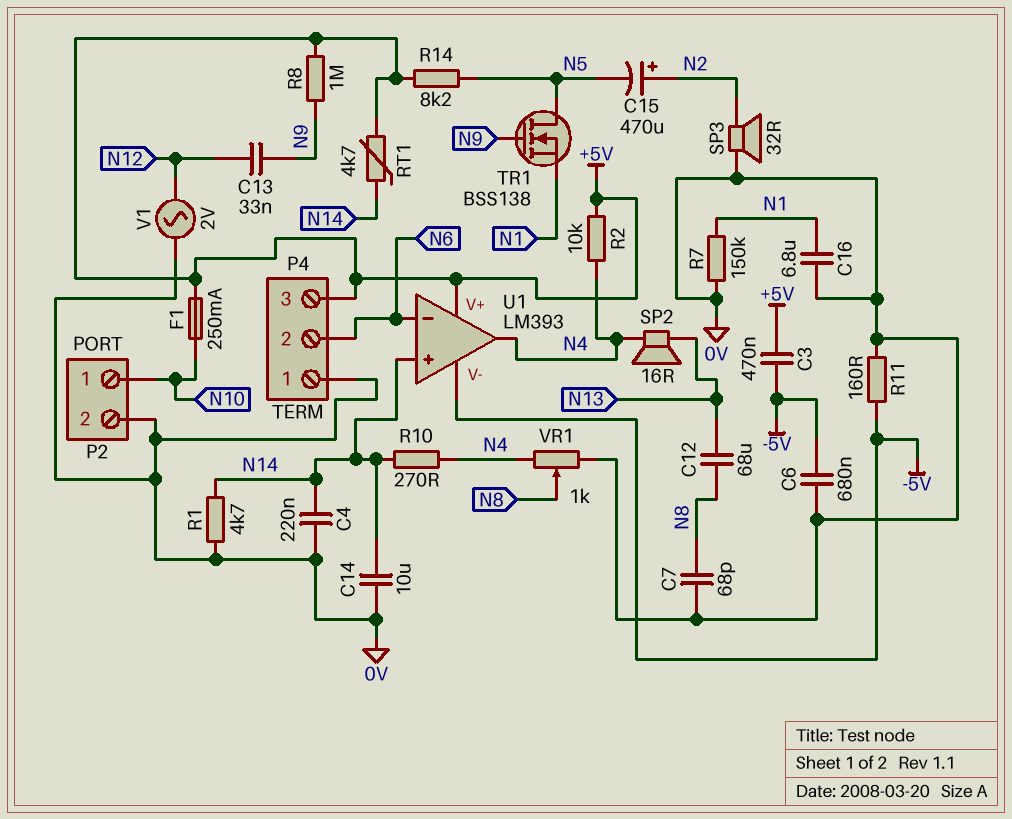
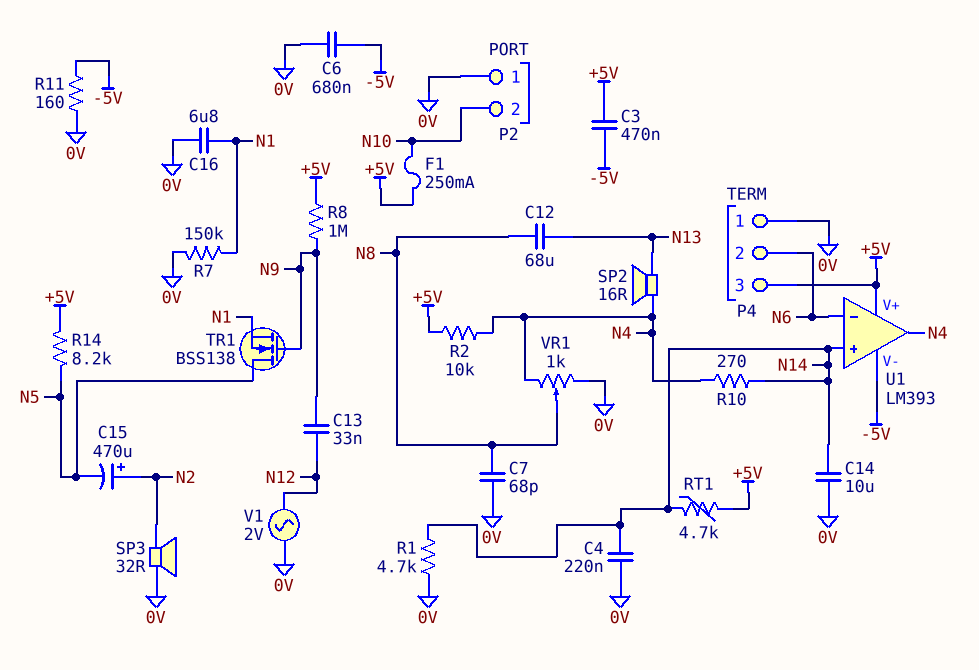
P2 pin 1: N10 -> 0V
P2 pin 2: 0V -> N10

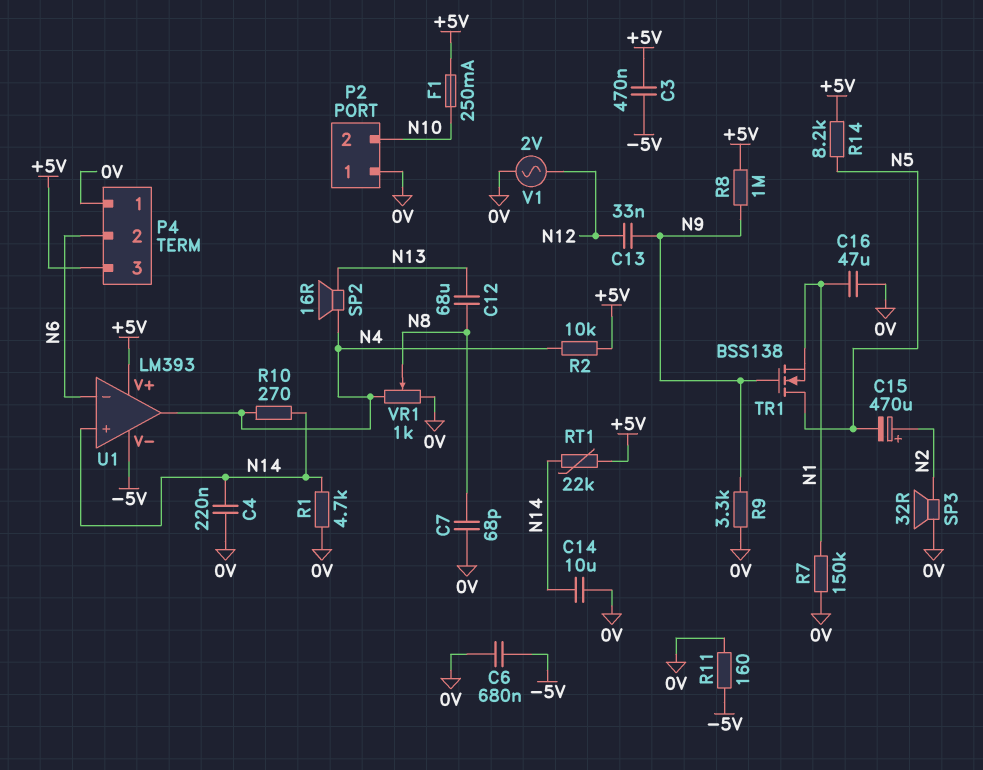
C16: 6.8uF (0V, N1) -> 47uF (0V, N1)
R9: none -> 3.3k (0V, N9)
RT1: 4.7k (+5V, N14) -> 22k (+5V, N14)

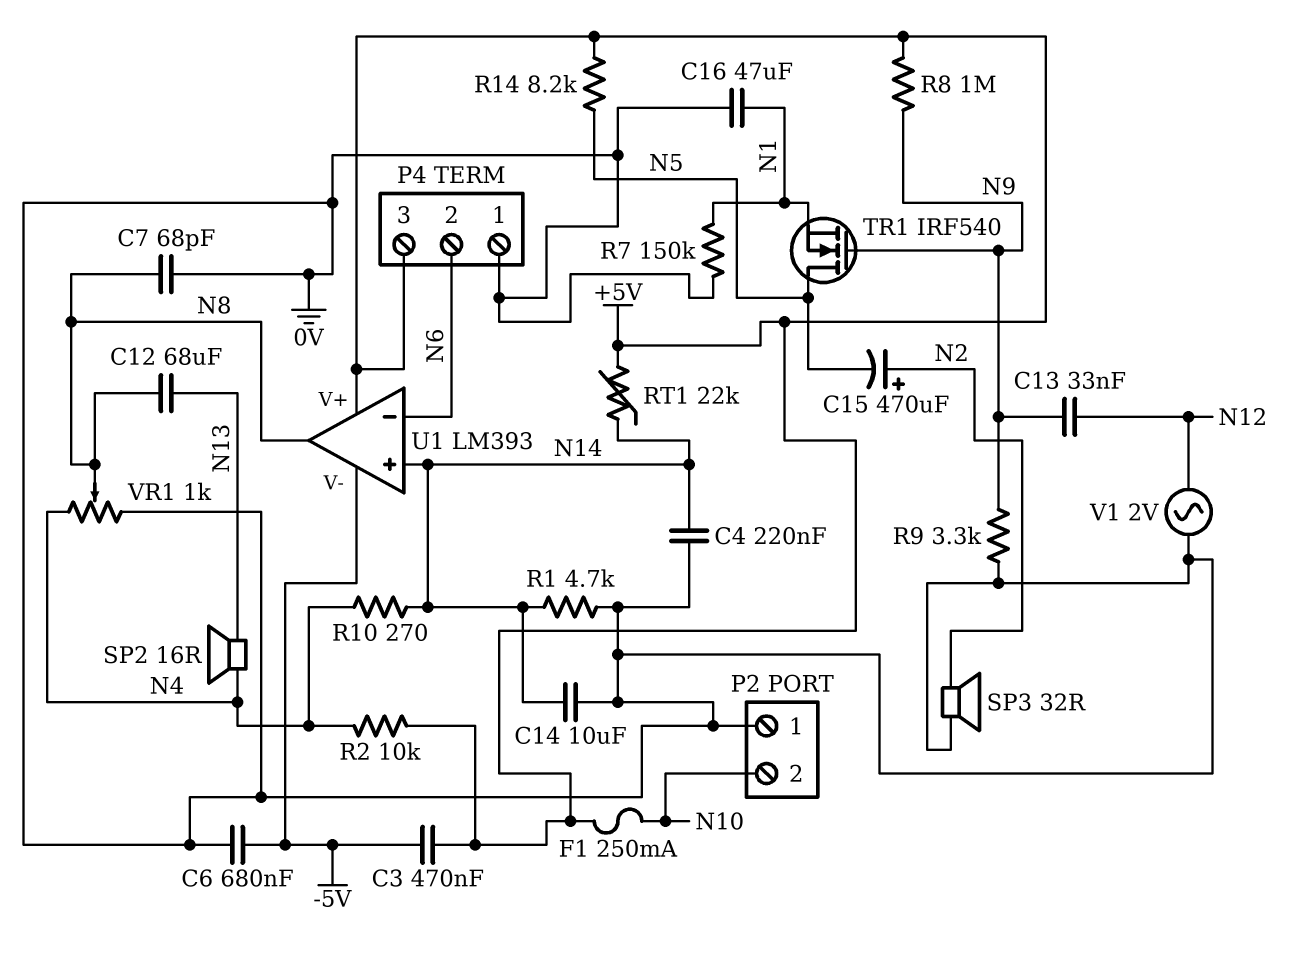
R11: 160 (-5V, 0V) -> none
TR1: NMOS BSS138 (G N9, D N5, S N1) -> NMOS IRF540 (G N9, D N5, S N1)
U1 pin out: N4 -> N8

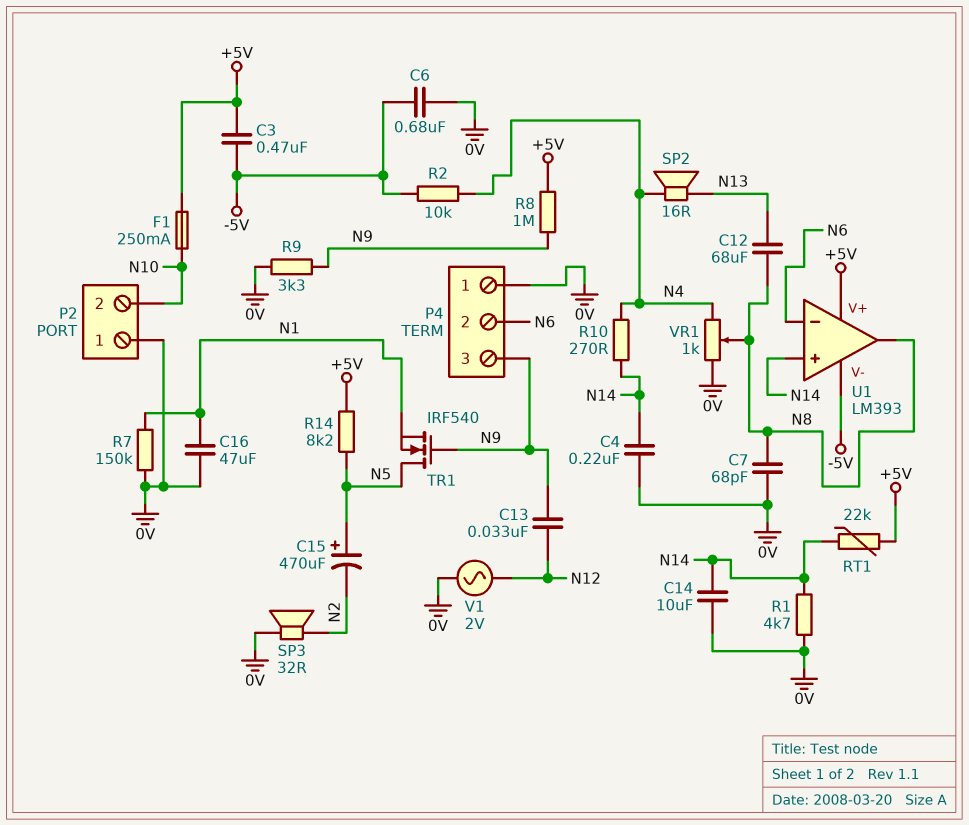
C15: 470uF (plus N2, minus N5) -> 470uF (plus N5, minus N2)
P4 pin 3: +5V -> N9
R2: 10k (+5V, N4) -> 10k (-5V, N4)

